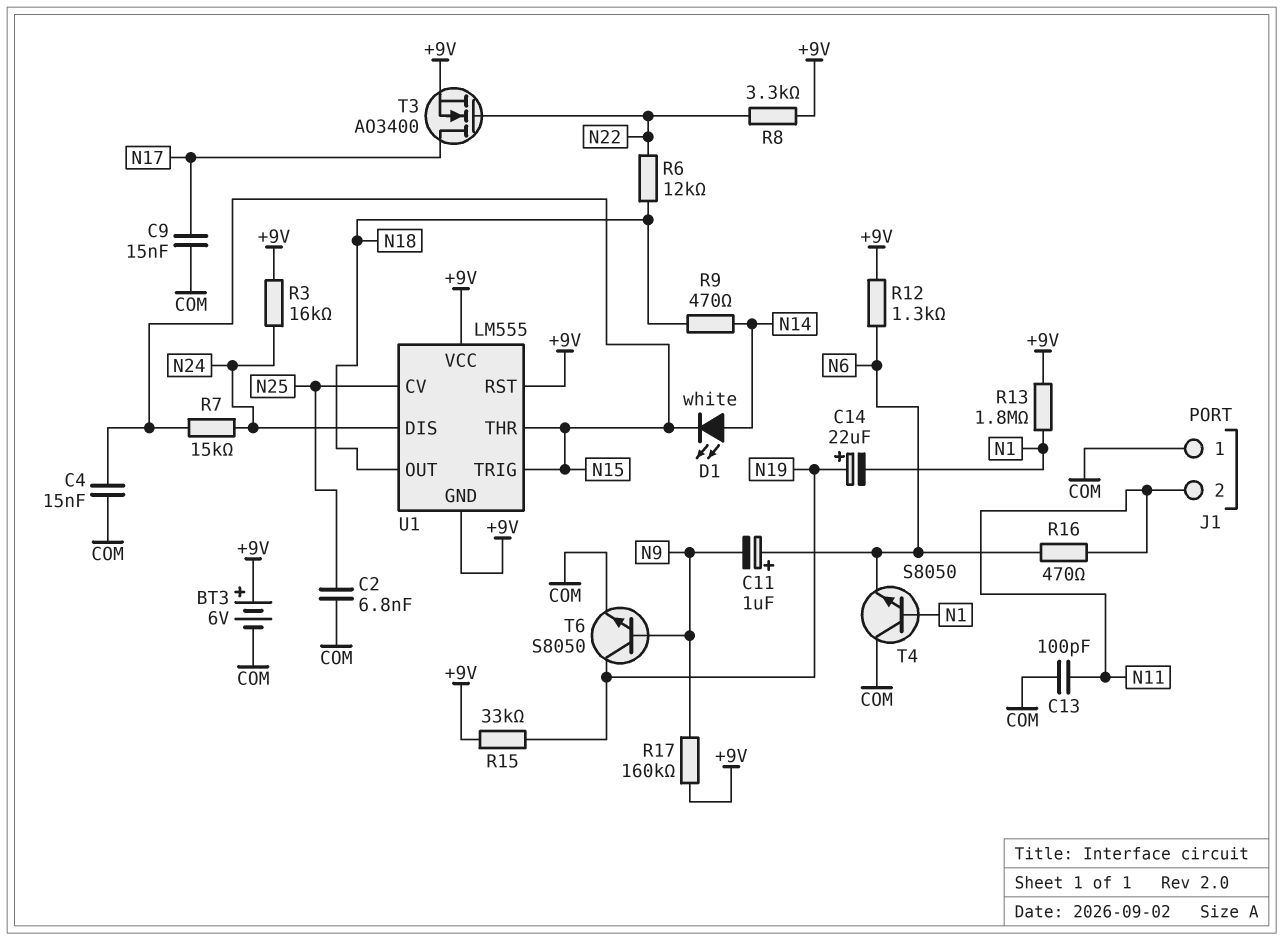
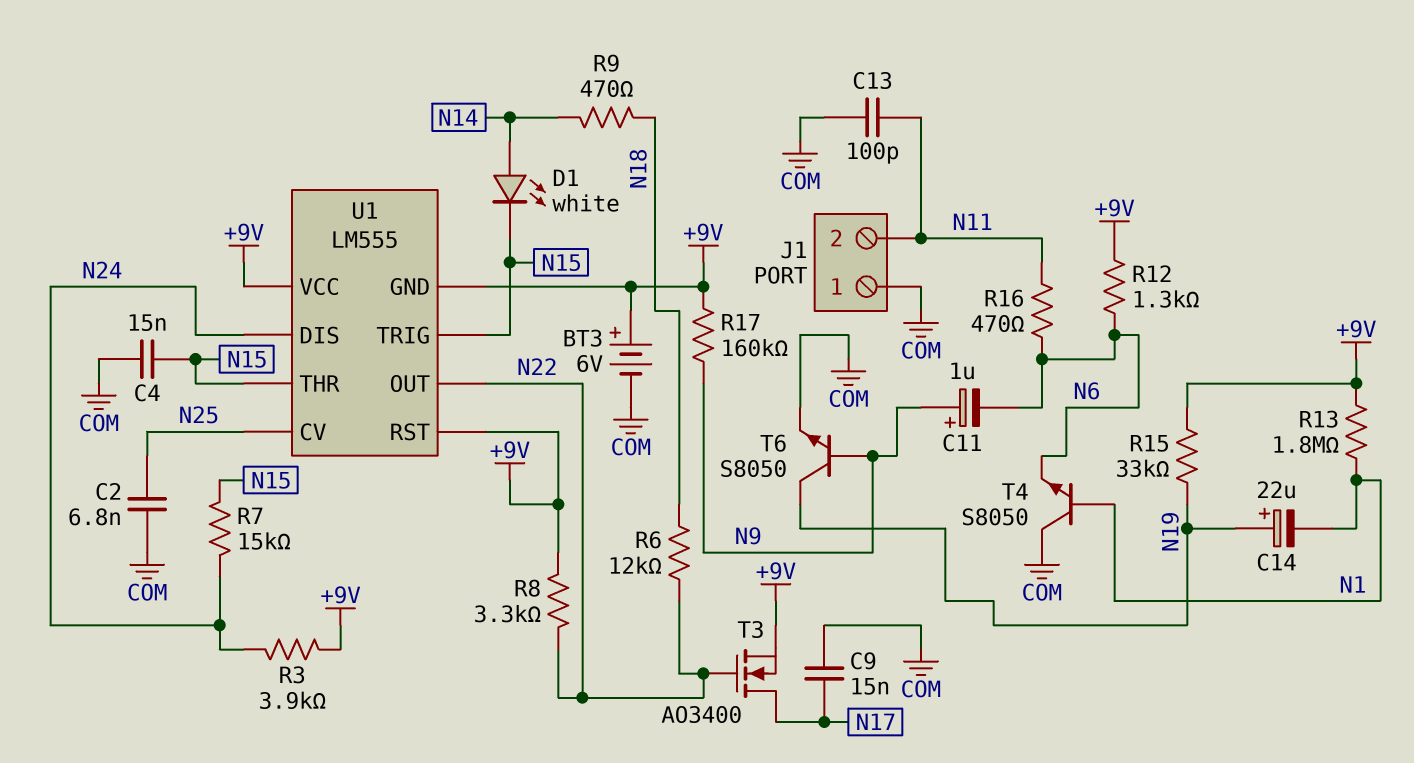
C11: 1uF (plus N6, minus N9) -> 1uF (plus N9, minus N6)
R3: 16k (+9V, N24) -> 3.9k (+9V, N24)
U1 pin OUT: N18 -> N22

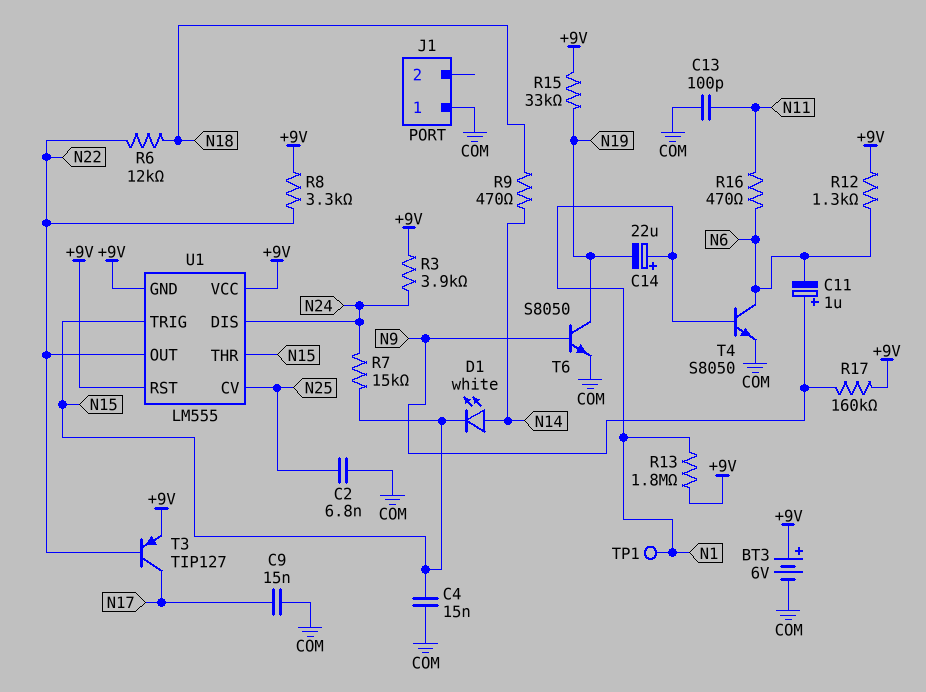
C14: 22uF (plus N19, minus N1) -> 22uF (plus N1, minus N19)
J1 pin 2: N11 -> none
T3: NMOS AO3400 (G N22, D N17, S +9V) -> PNP TIP127 (B N22, C N17, E +9V)
T4: NPN S8050 (B N1, C COM, E N6) -> NPN S8050 (B N1, C N6, E COM)
TP1: none -> test point (N1)

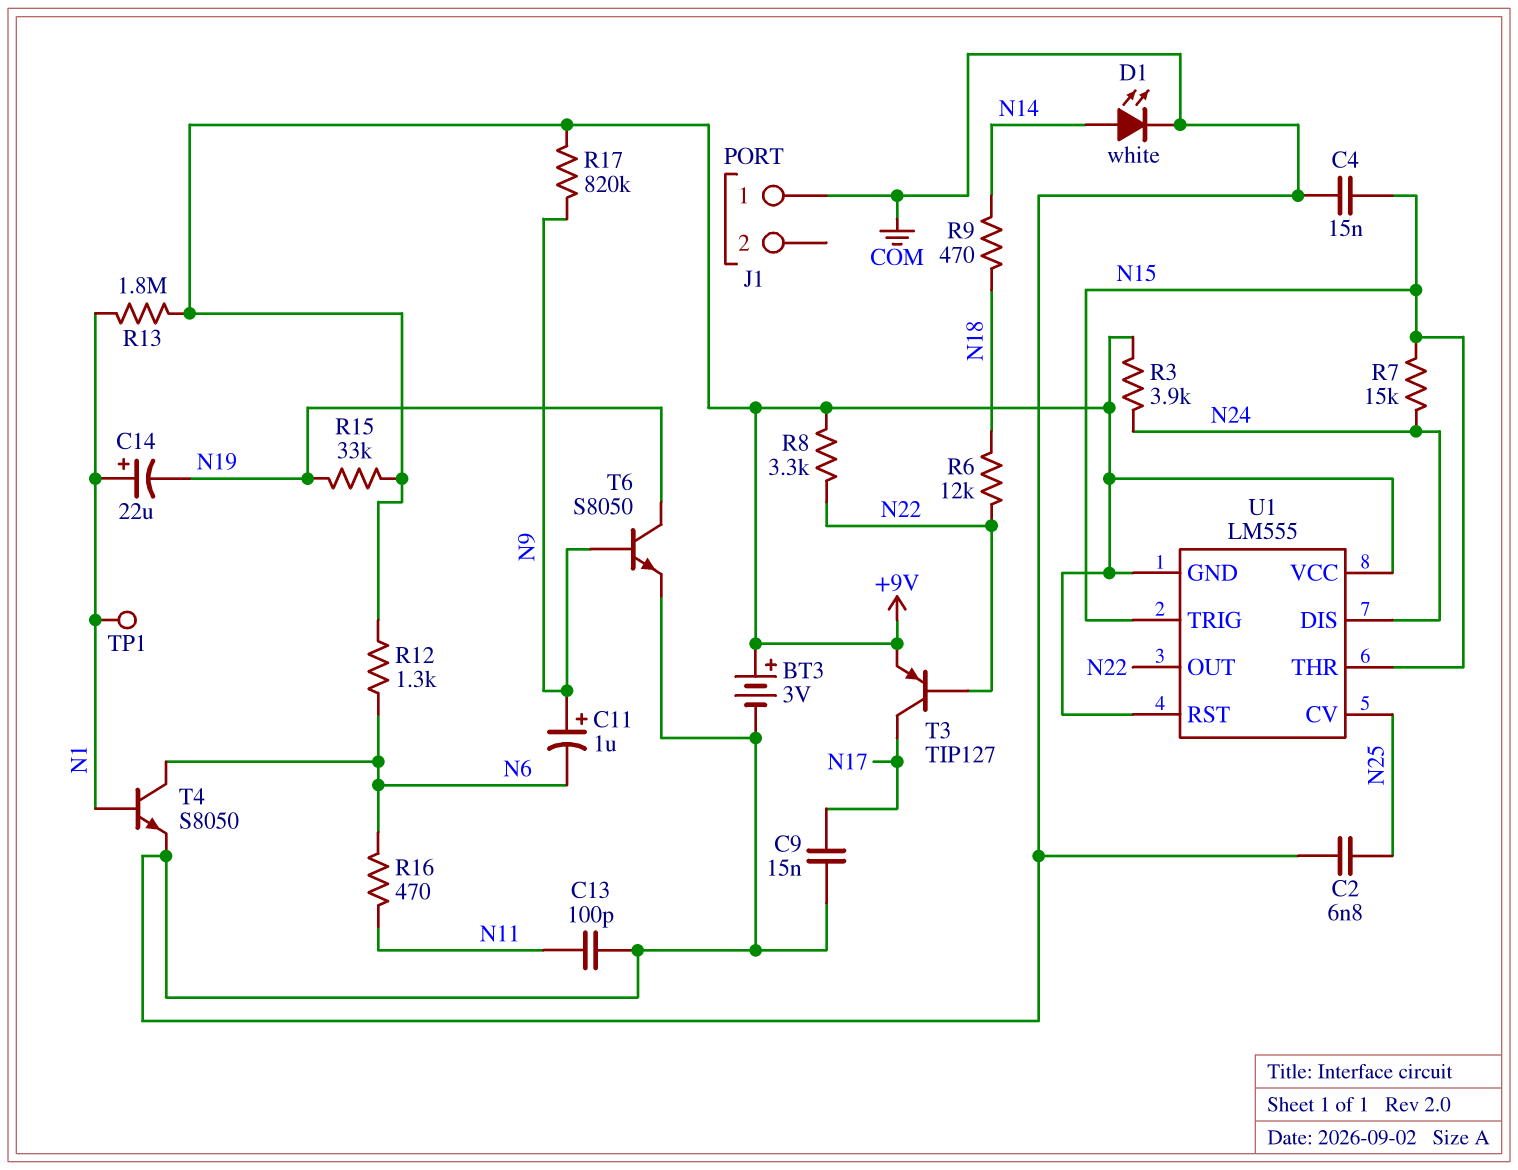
BT3: 6V (plus +9V, minus COM) -> 3V (plus +9V, minus COM)
D1: LED white (A N14, K N15) -> LED white (A N14, K COM)
R17: 160k (+9V, N9) -> 820k (+9V, N9)

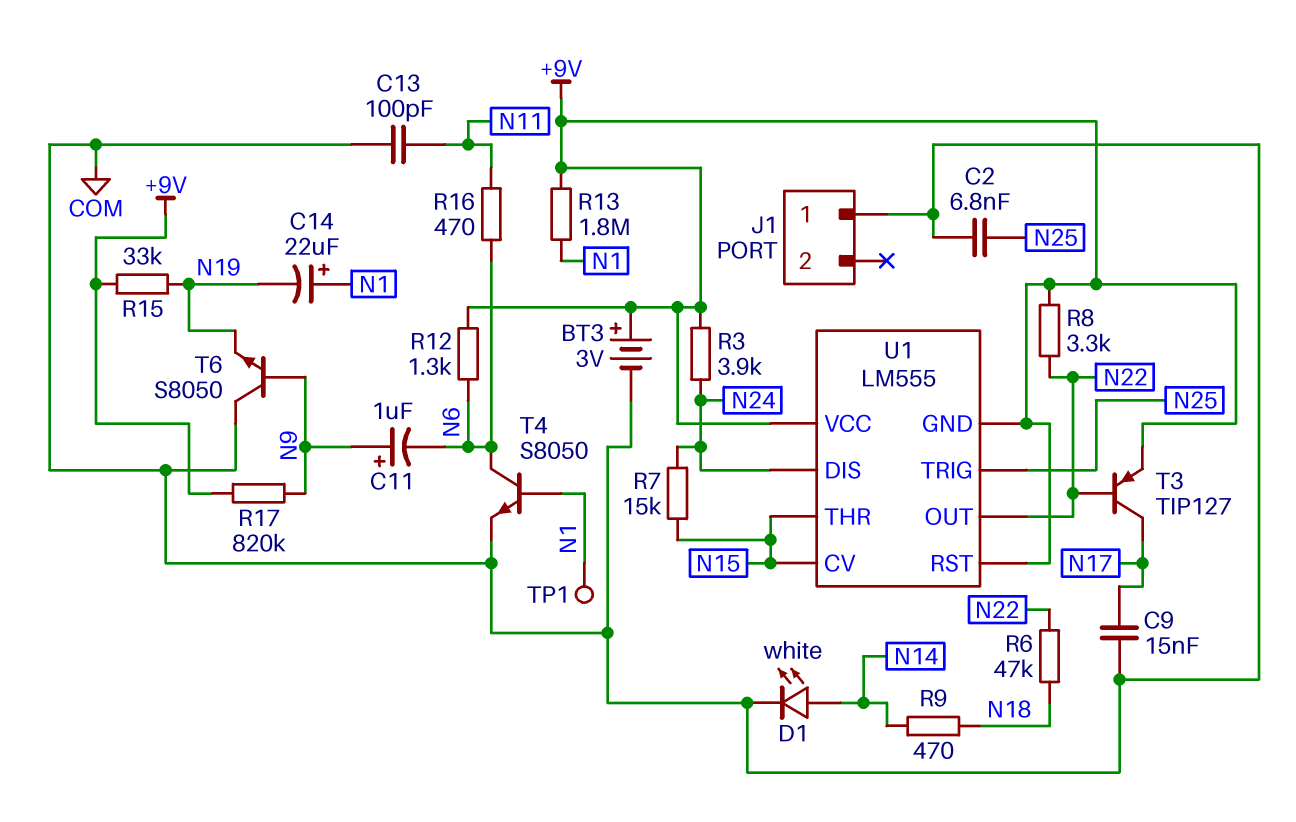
C4: 15nF (COM, N15) -> none
R6: 12k (N18, N22) -> 47k (N18, N22)
T6: NPN S8050 (B N9, C N19, E COM) -> NPN S8050 (B N9, C COM, E N19)
U1 pin CV: N25 -> N15
U1 pin TRIG: N15 -> N25

